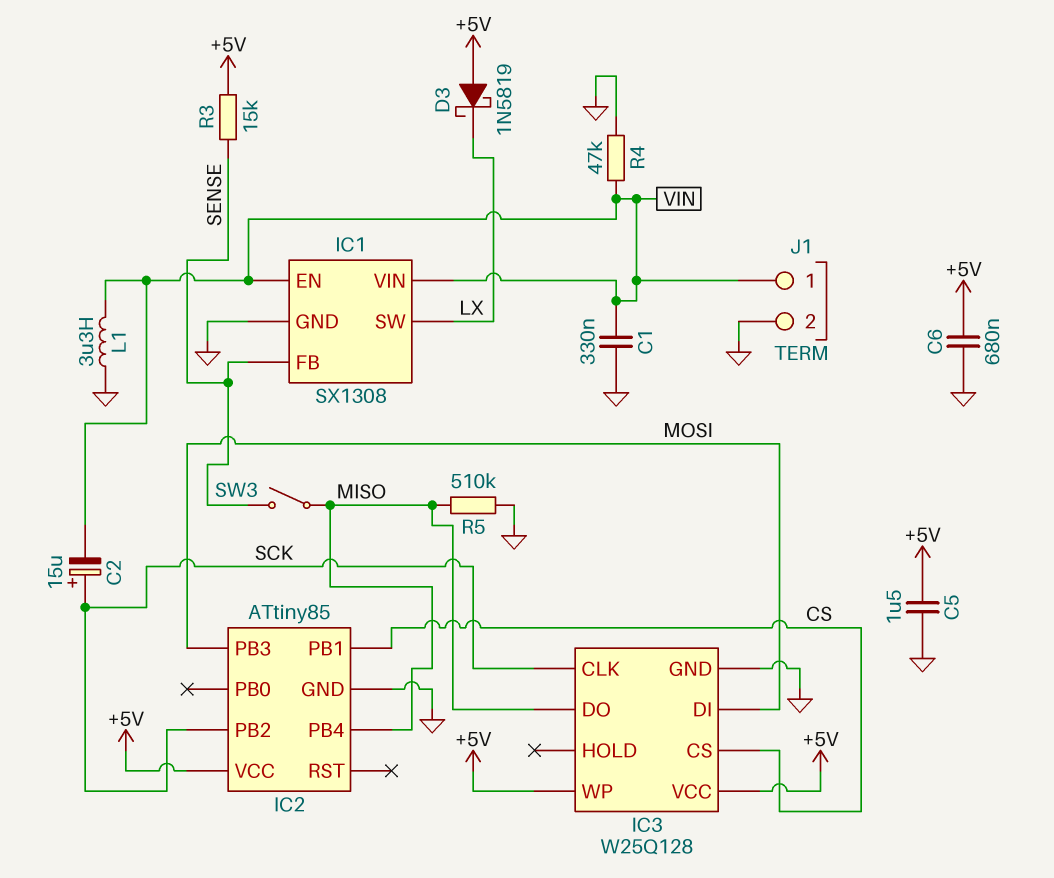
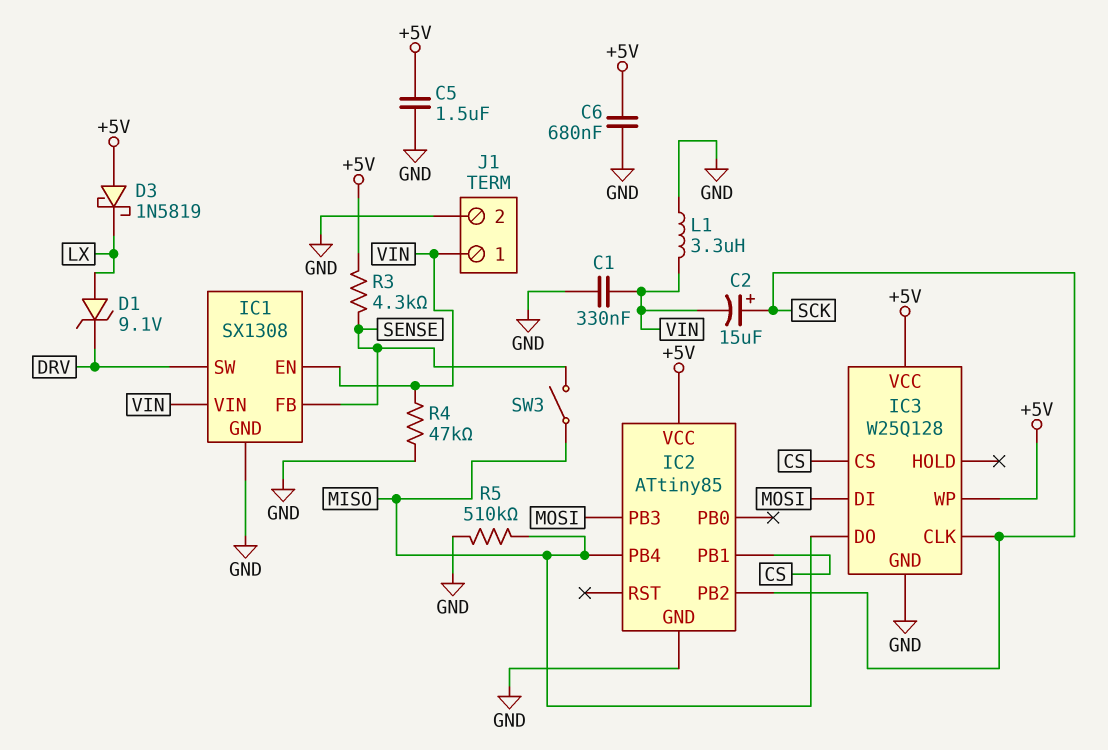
D1: none -> zener 9.1V (A LX, K DRV)
IC1 pin SW: LX -> DRV
R3: 15k (+5V, SENSE) -> 4.3k (+5V, SENSE)

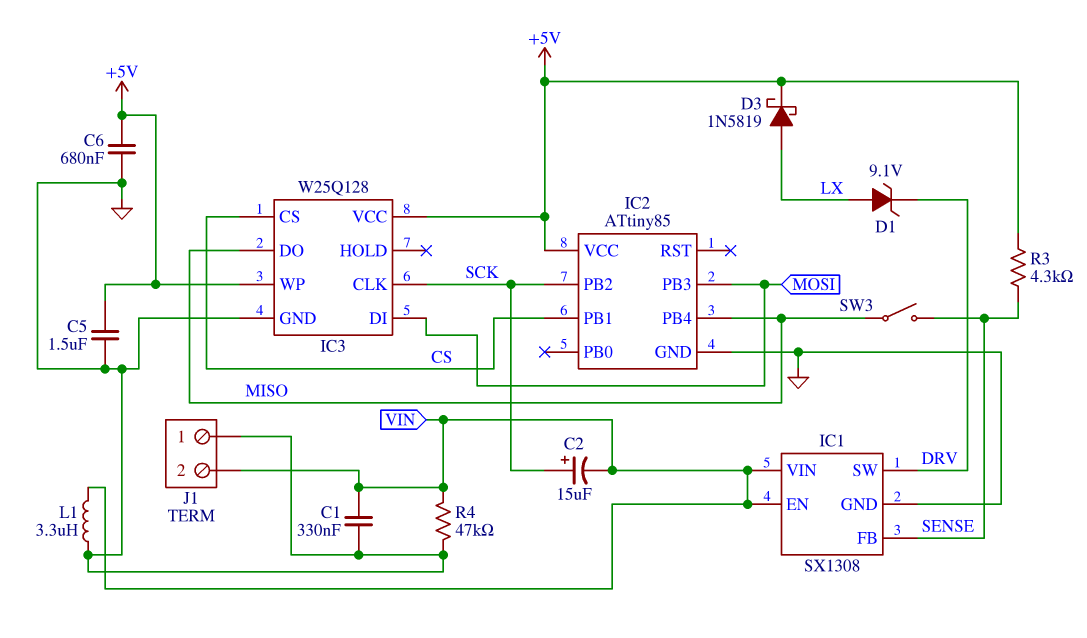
D3: schottky 1N5819 (A +5V, K LX) -> schottky 1N5819 (A LX, K +5V)
J1 pin 1: VIN -> GND
J1 pin 2: GND -> VIN
R5: 510k (GND, MISO) -> none

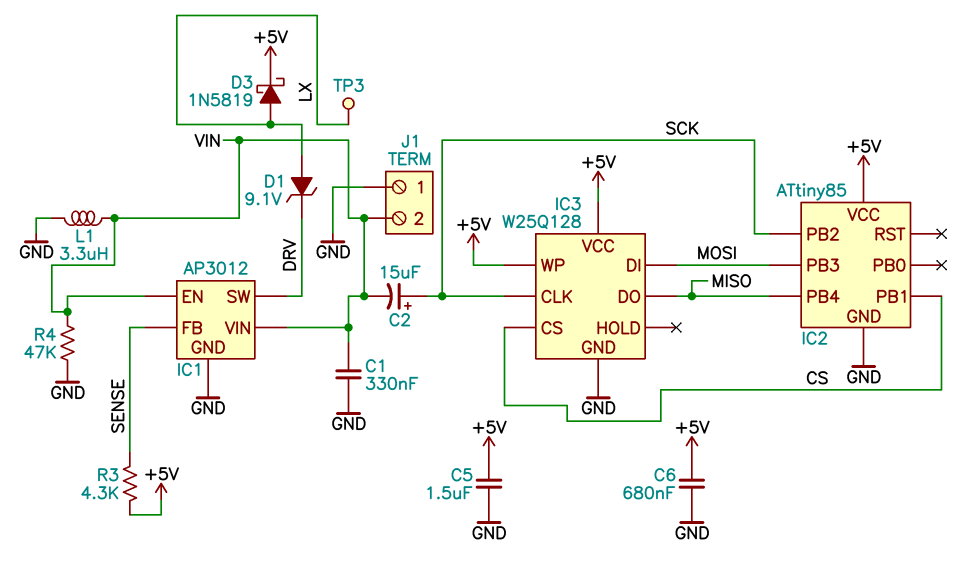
IC1: SX1308 -> AP3012
SW3: switch (MISO, SENSE) -> none
TP3: none -> test point (LX)

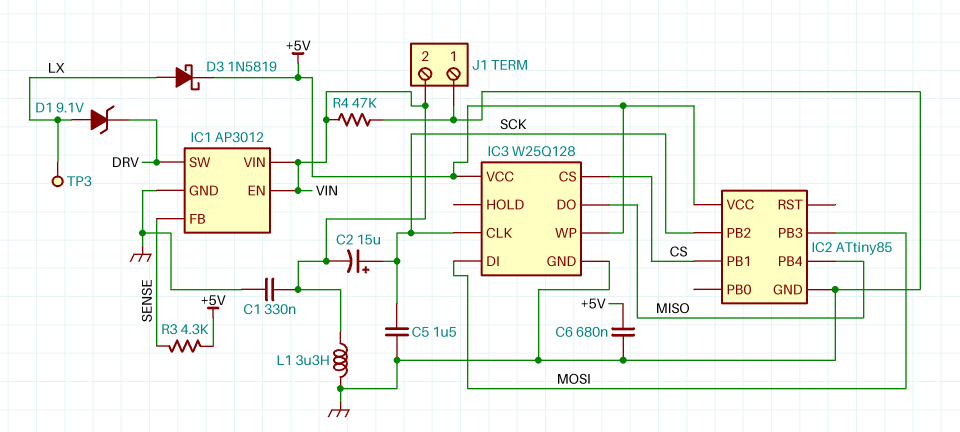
C5: 1.5uF (+5V, GND) -> 1.5uF (GND, SCK)

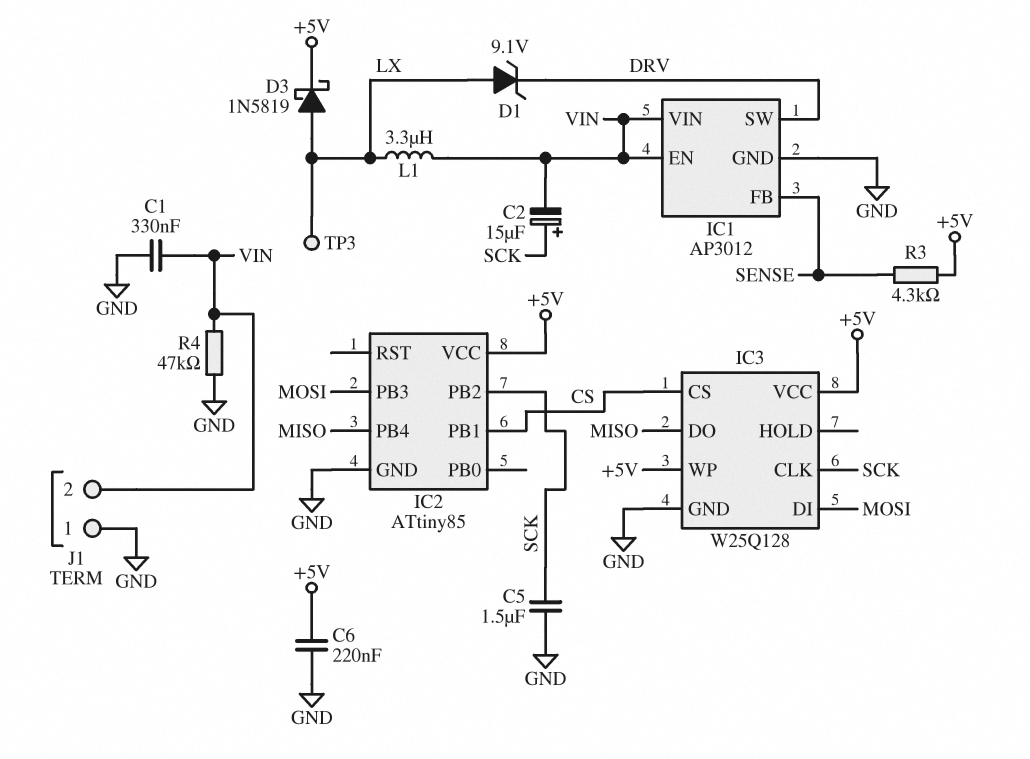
C6: 680nF (+5V, GND) -> 220nF (+5V, GND)
L1: 3.3uH (GND, VIN) -> 3.3uH (LX, VIN)

